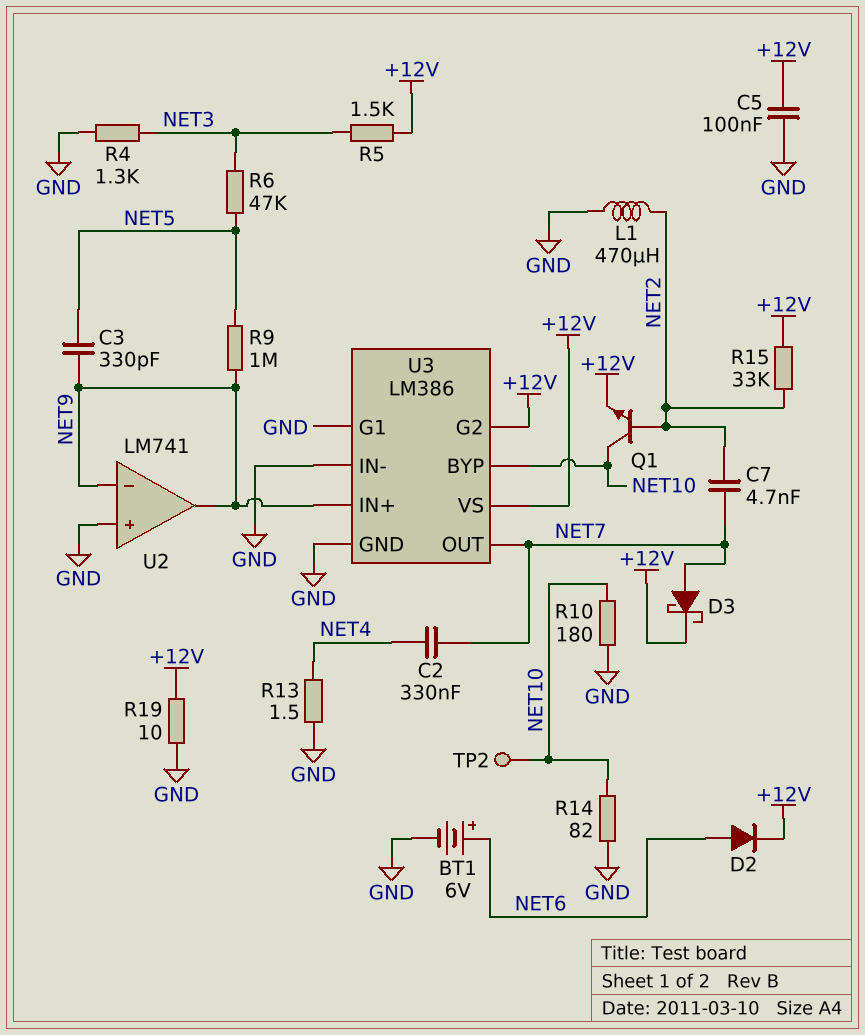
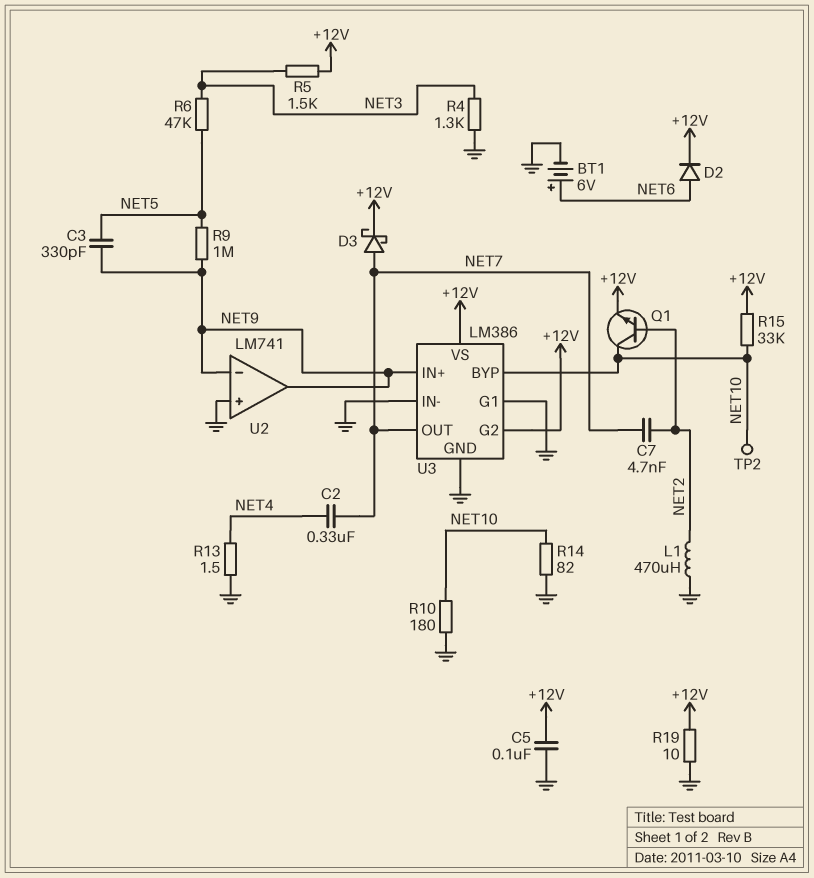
R15: 33k (+12V, NET2) -> 33k (+12V, NET10)

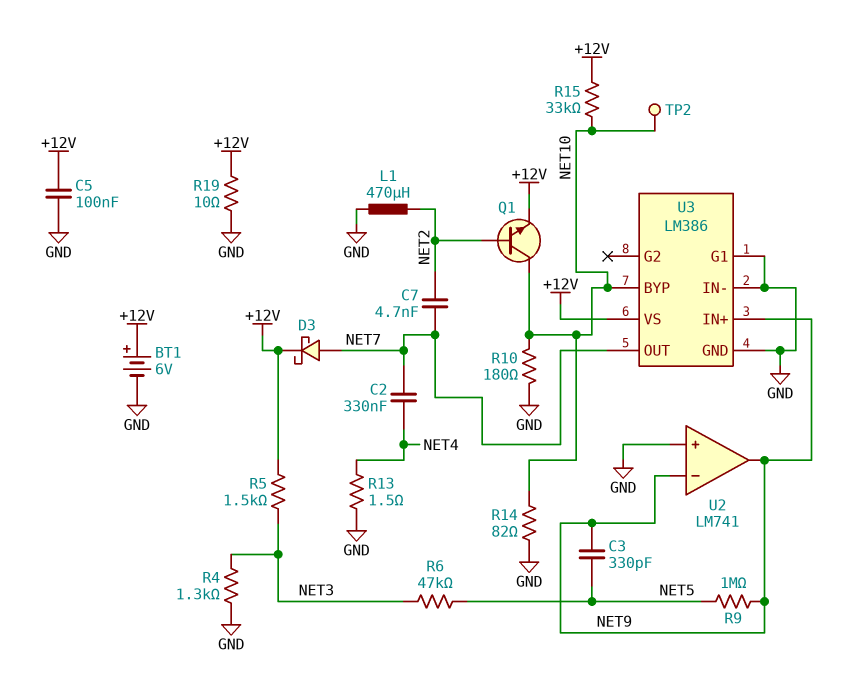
BT1: 6V (plus NET6, minus GND) -> 6V (plus +12V, minus GND)
D2: diode (A NET6, K +12V) -> none
U3 pin G2: +12V -> none

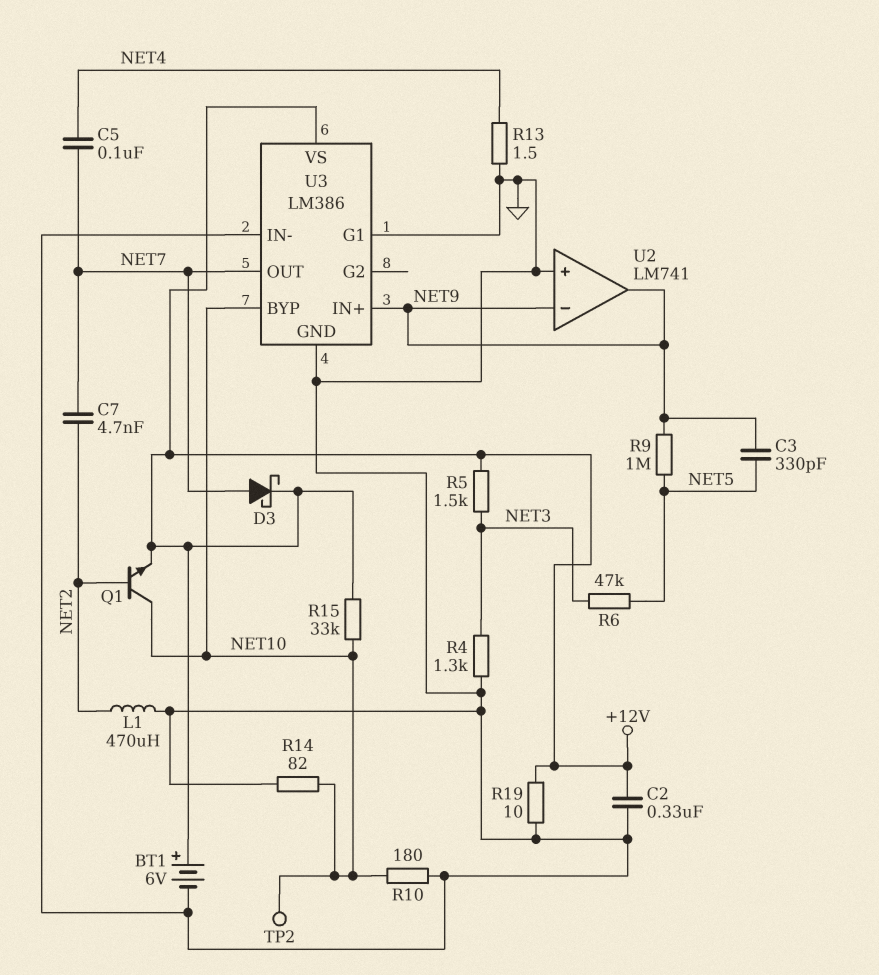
C2: 330nF (NET4, NET7) -> 330nF (+12V, GND)
C5: 100nF (+12V, GND) -> 100nF (NET4, NET7)

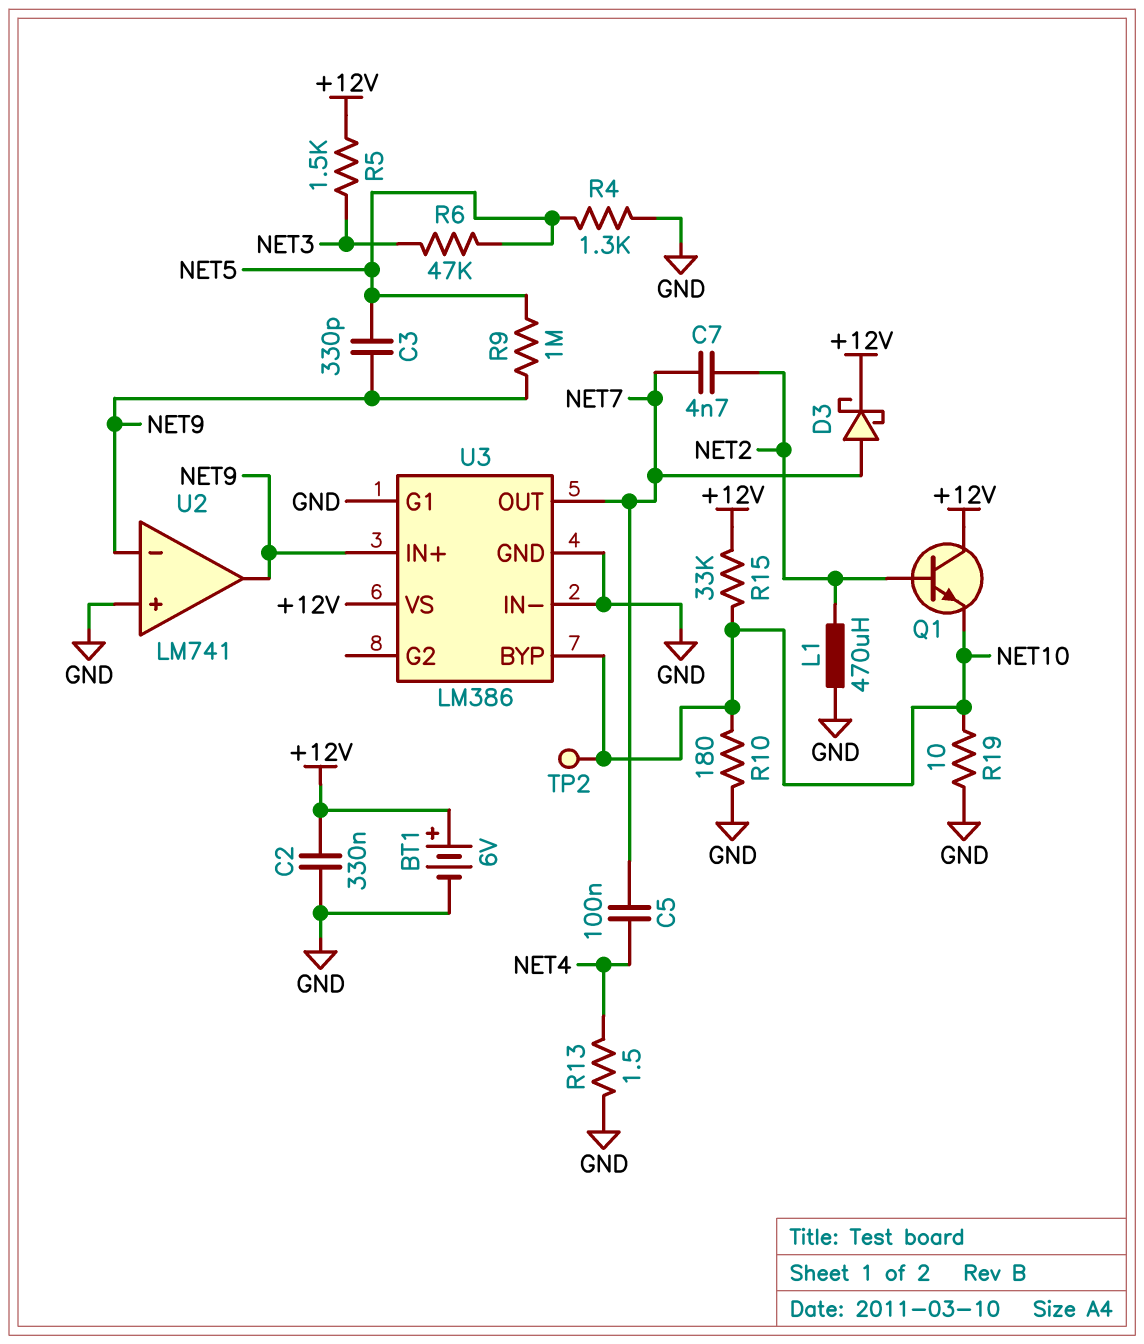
Q1: NPN (B NET2, C NET10, E +12V) -> NPN (B NET2, C +12V, E NET10)
R4: 1.3k (GND, NET3) -> 1.3k (GND, NET5)
R14: 82 (GND, NET10) -> none
R19: 10 (+12V, GND) -> 10 (GND, NET10)

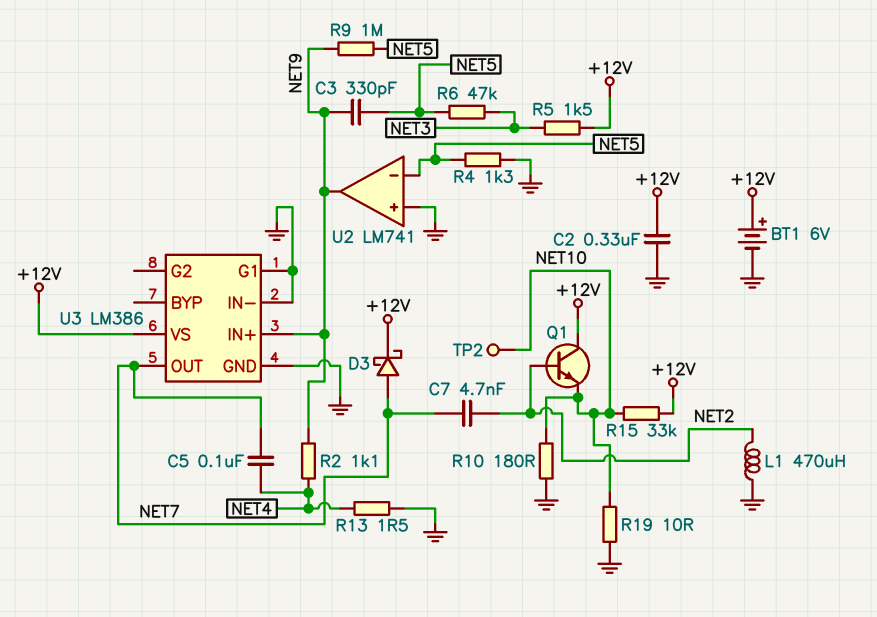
R2: none -> 1.1k (NET4, NET9)
U2 pin in-: NET9 -> NET5
U3 pin BYP: NET10 -> none

